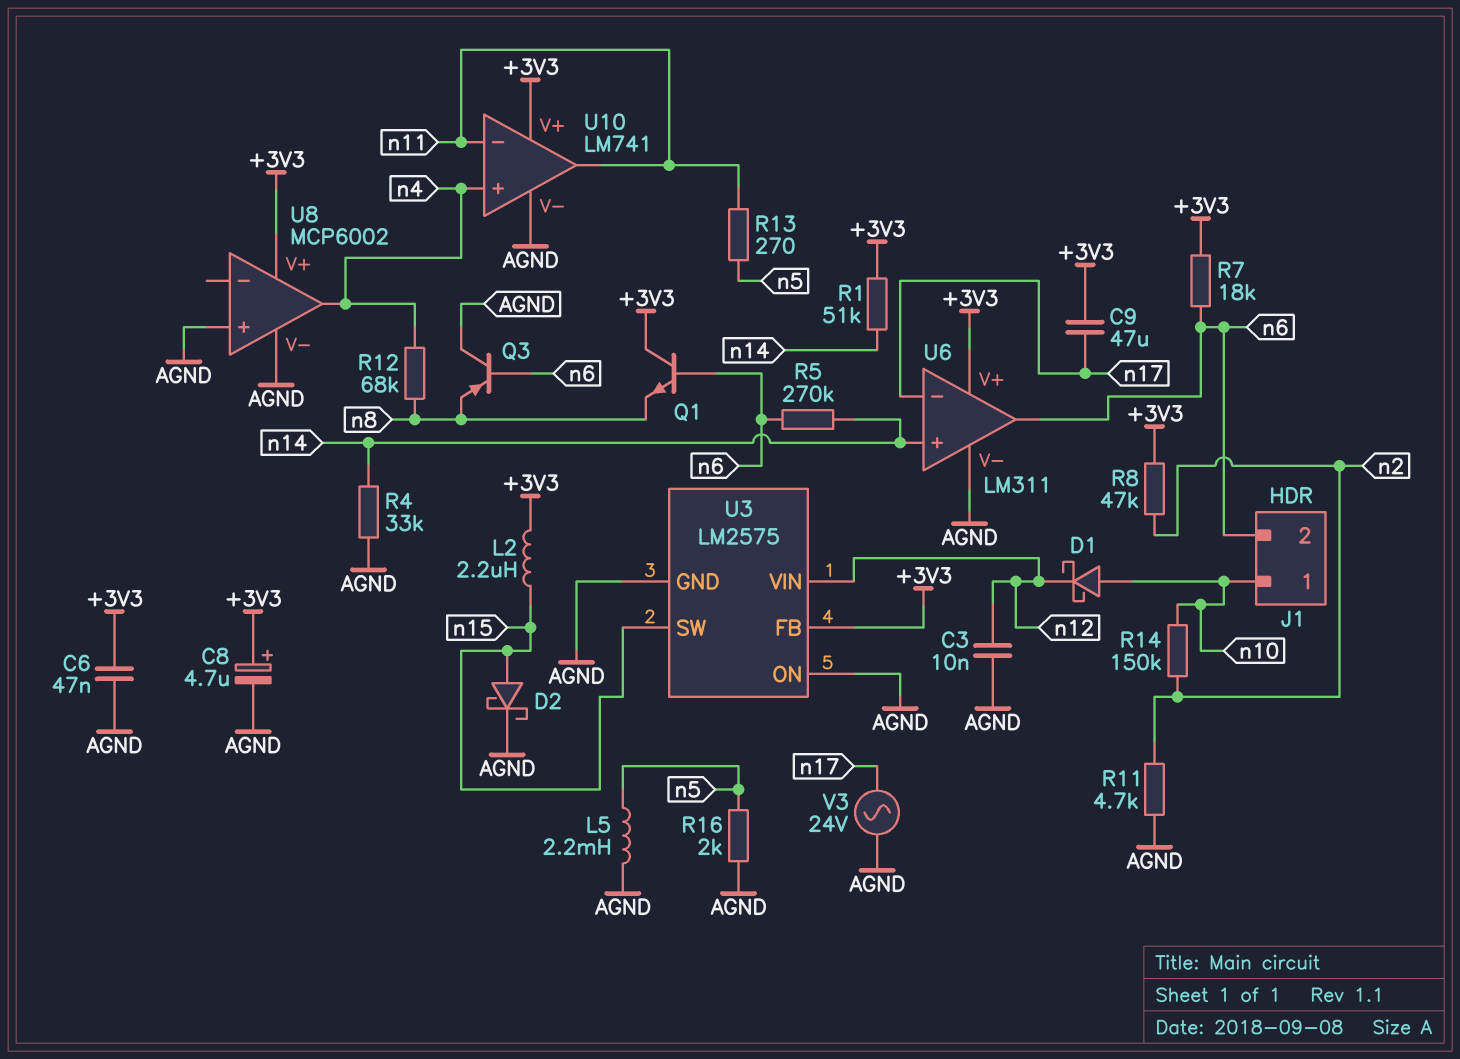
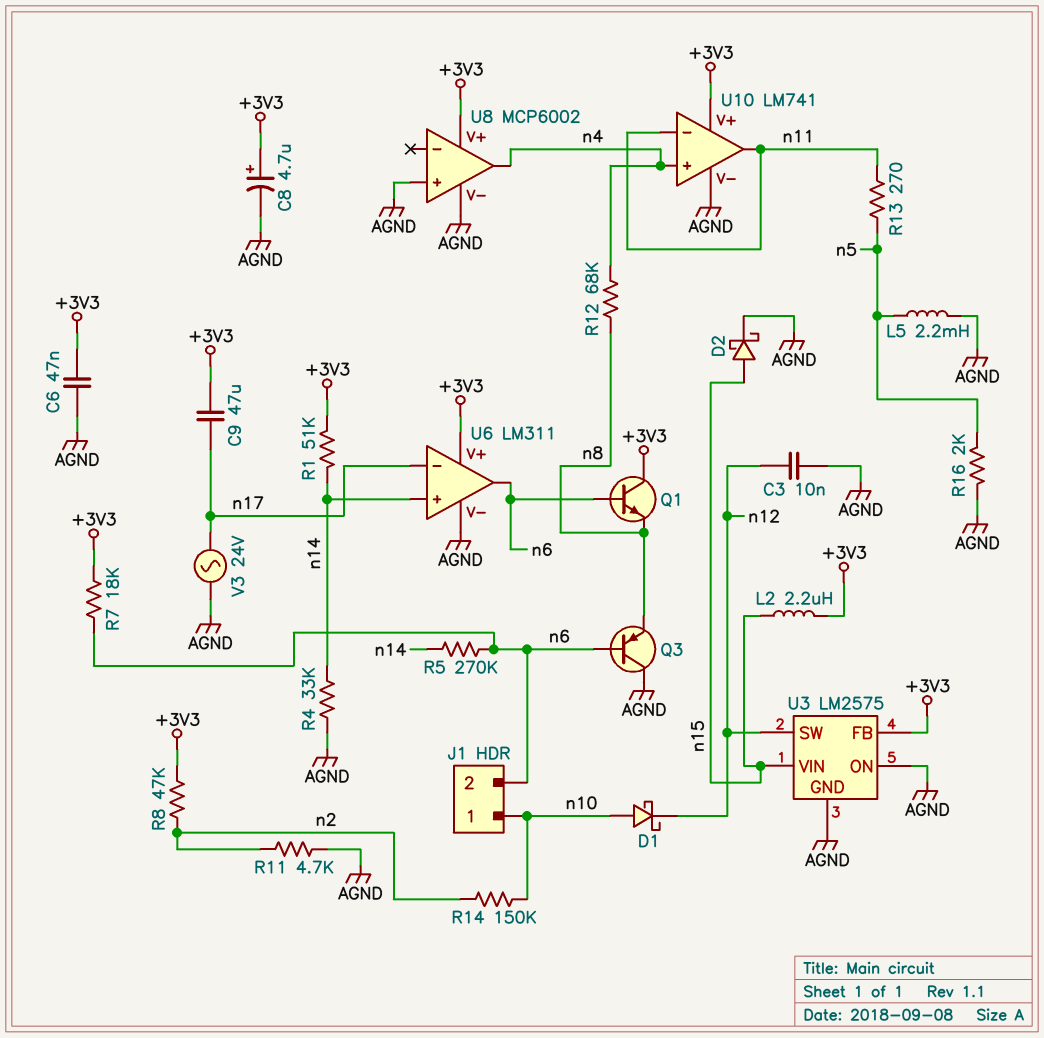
U3 pin SW: n15 -> n12
U3 pin VIN: n12 -> n15

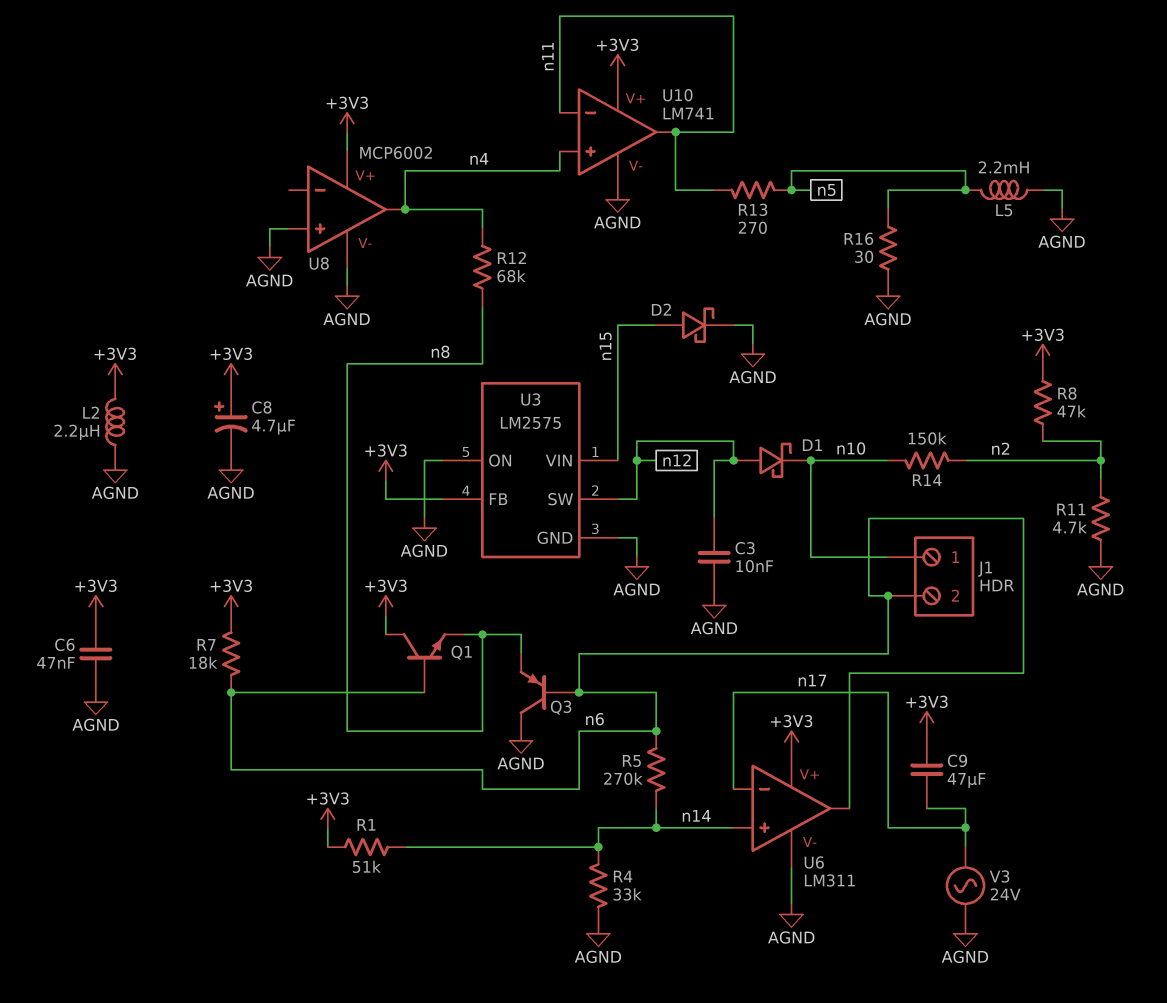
D1: schottky (A n10, K n12) -> schottky (A n12, K n10)
L2: 2.2uH (+3V3, n15) -> 2.2uH (+3V3, AGND)
R16: 2k (AGND, n5) -> 30 (AGND, n5)

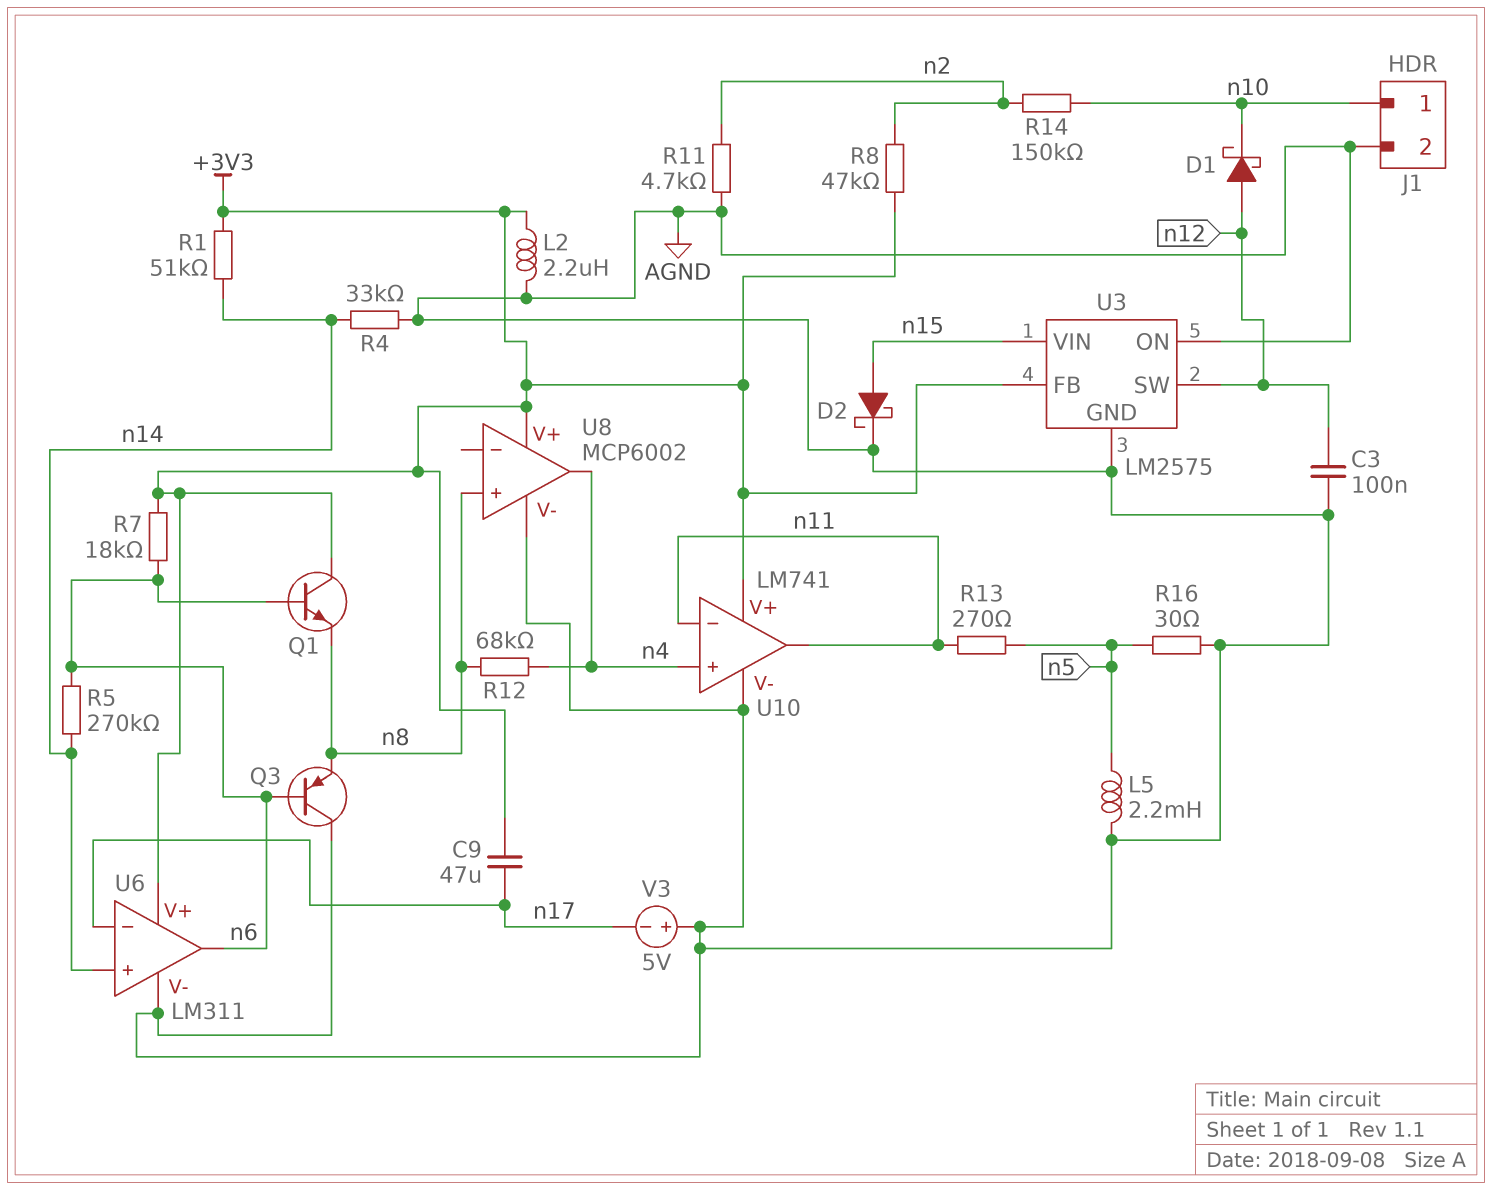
C3: 10nF (AGND, n12) -> 100nF (AGND, n12)
C6: 47nF (+3V3, AGND) -> none
C8: 4.7uF (plus +3V3, minus AGND) -> none
J1 pin 2: n6 -> AGND
U8 pin in+: AGND -> n8
V3: AC 24V (AGND, n17) -> 5V (plus AGND, minus n17)

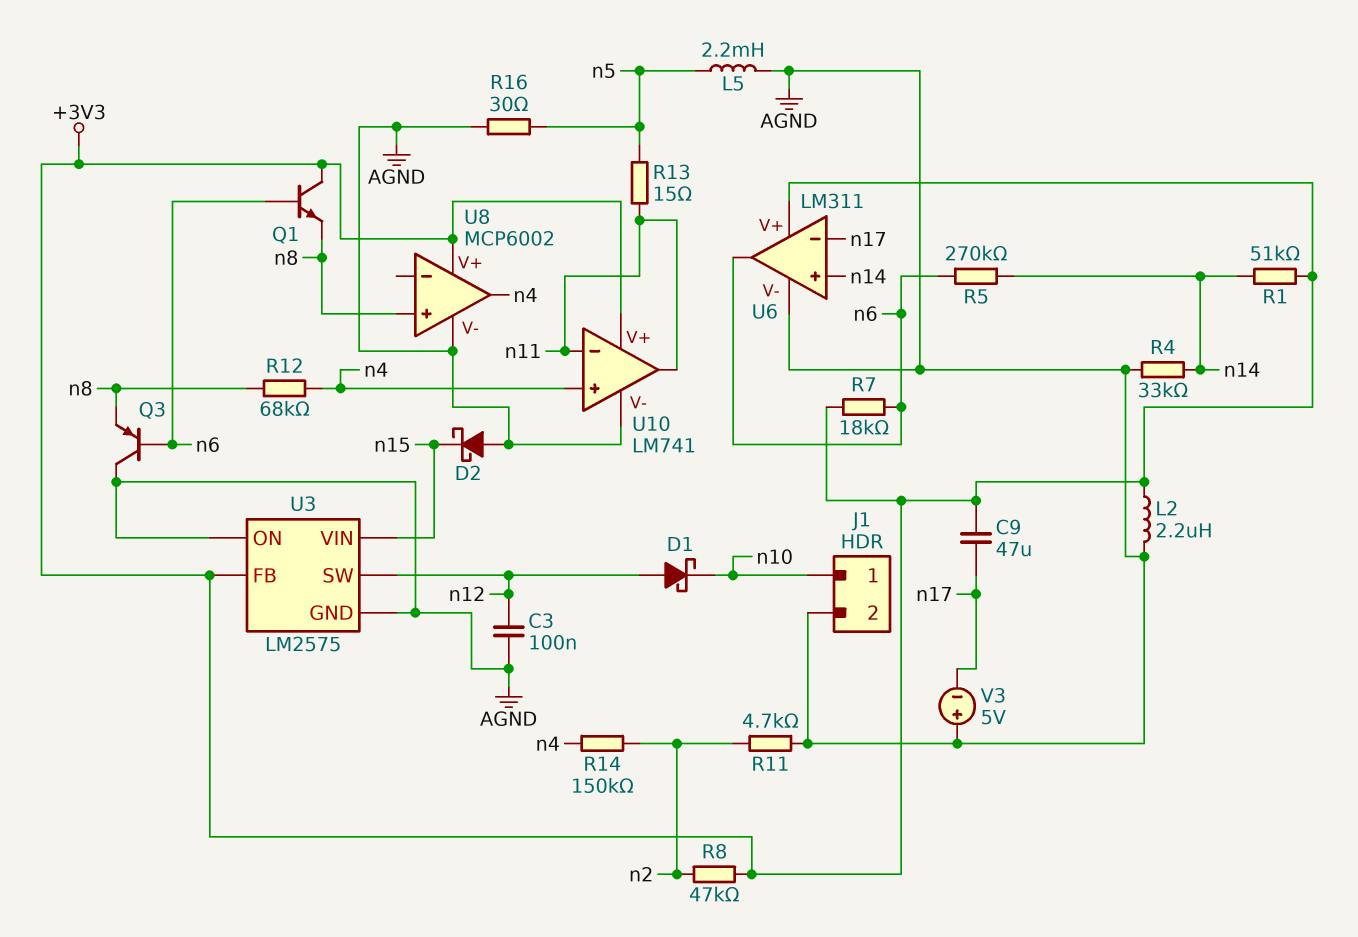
D2: schottky (A n15, K AGND) -> schottky (A AGND, K n15)
R13: 270 (n5, n11) -> 15 (n5, n11)
R14: 150k (n2, n10) -> 150k (n2, n4)

